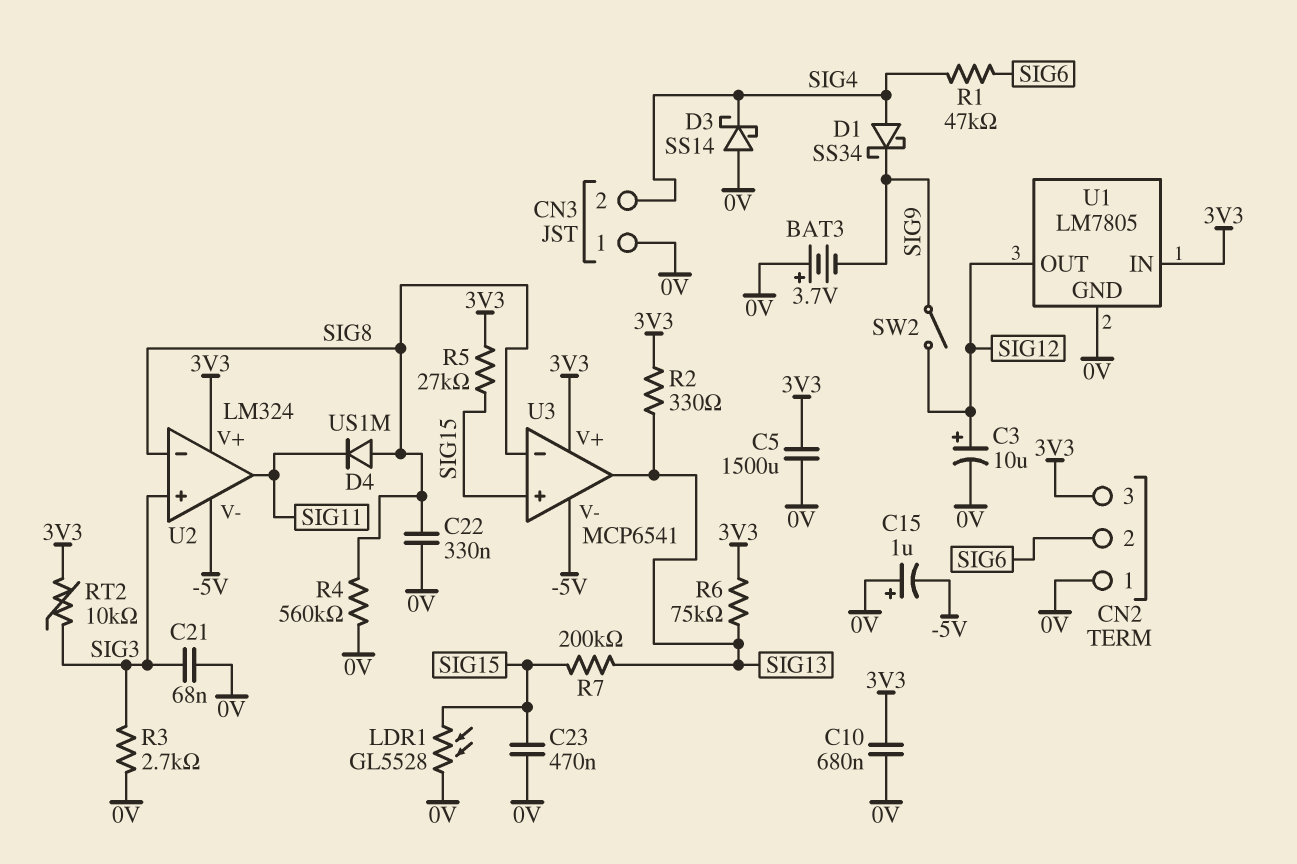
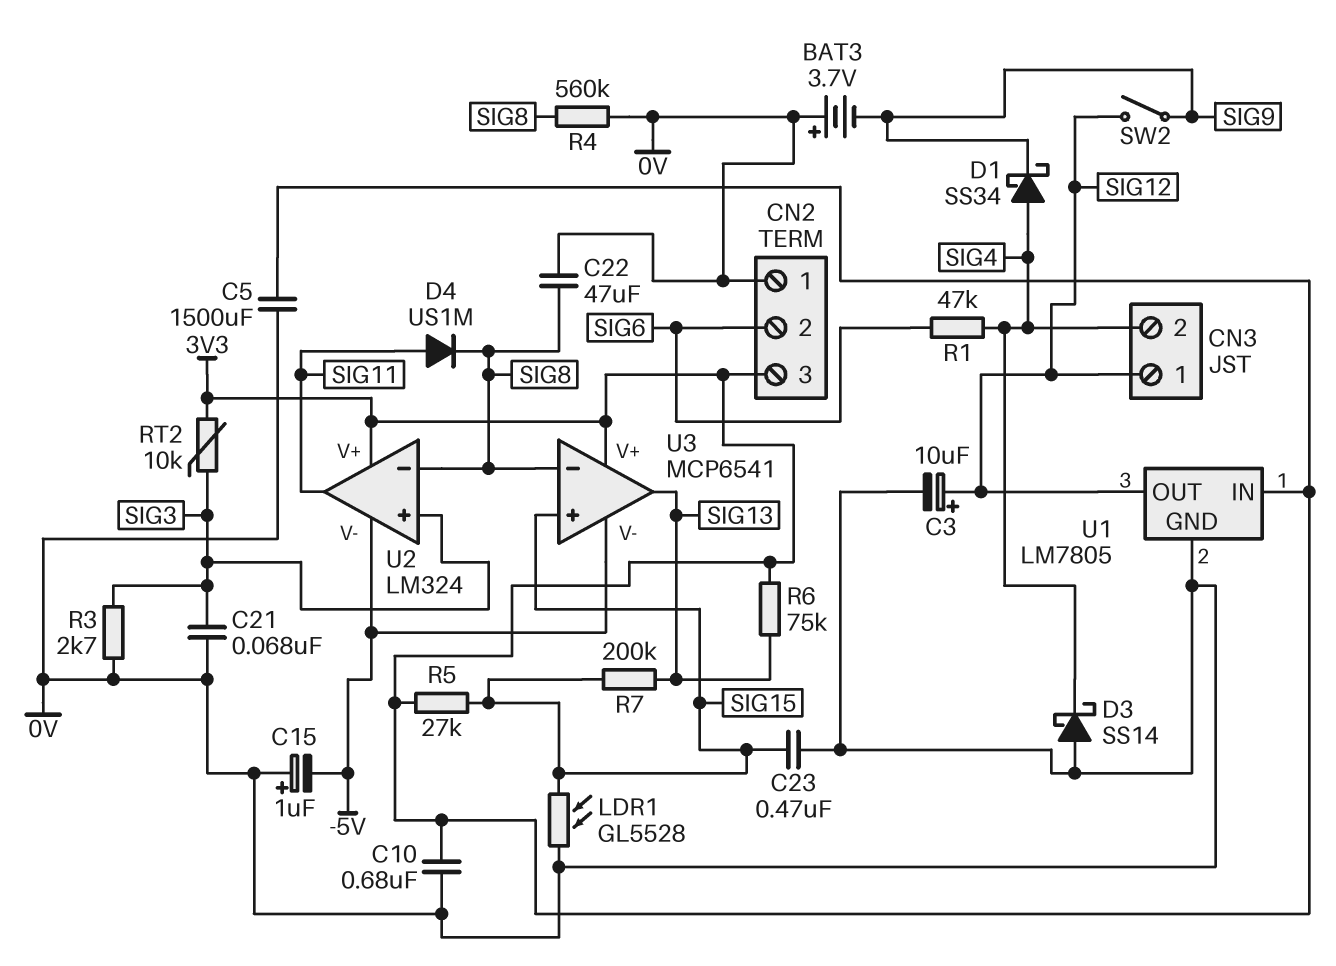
C22: 330nF (0V, SIG8) -> 47uF (0V, SIG8)
CN3 pin 1: 0V -> SIG12
D4: diode US1M (A SIG8, K SIG11) -> diode US1M (A SIG11, K SIG8)
R2: 330 (3V3, SIG13) -> none

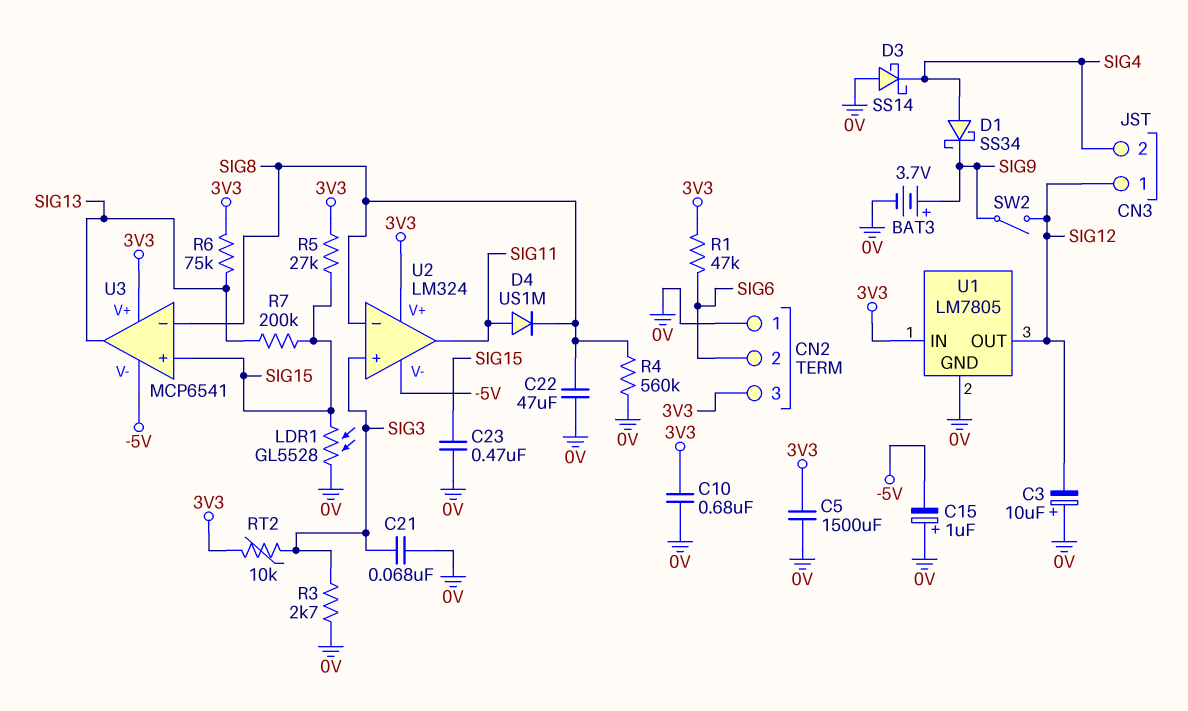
BAT3: 3.7V (plus 0V, minus SIG9) -> 3.7V (plus SIG9, minus 0V)
C3: 10uF (plus SIG12, minus 0V) -> 10uF (plus 0V, minus SIG12)
R1: 47k (SIG4, SIG6) -> 47k (3V3, SIG6)

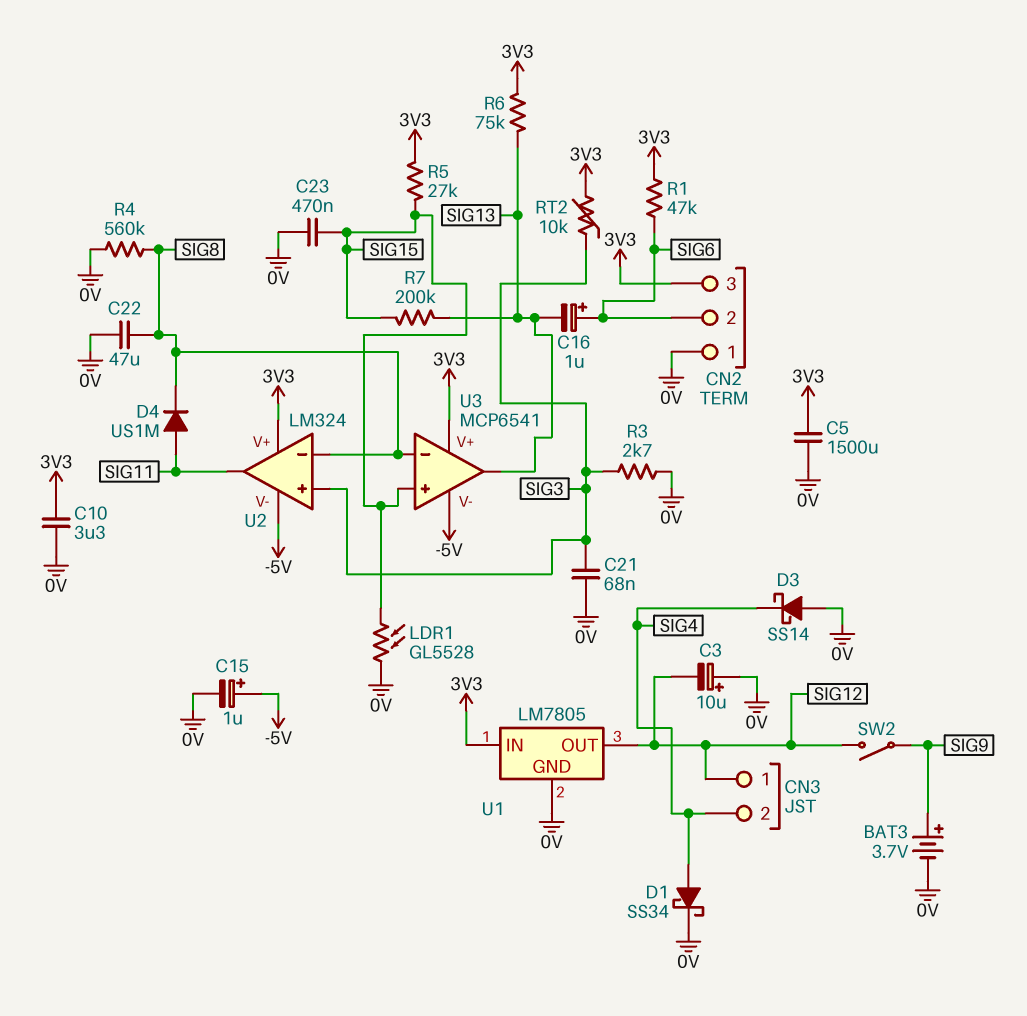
C10: 680nF (0V, 3V3) -> 3.3uF (0V, 3V3)
C15: 1uF (plus 0V, minus -5V) -> 1uF (plus -5V, minus 0V)
C16: none -> 1uF (plus SIG6, minus SIG13)
D1: schottky SS34 (A SIG4, K SIG9) -> schottky SS34 (A SIG4, K 0V)

